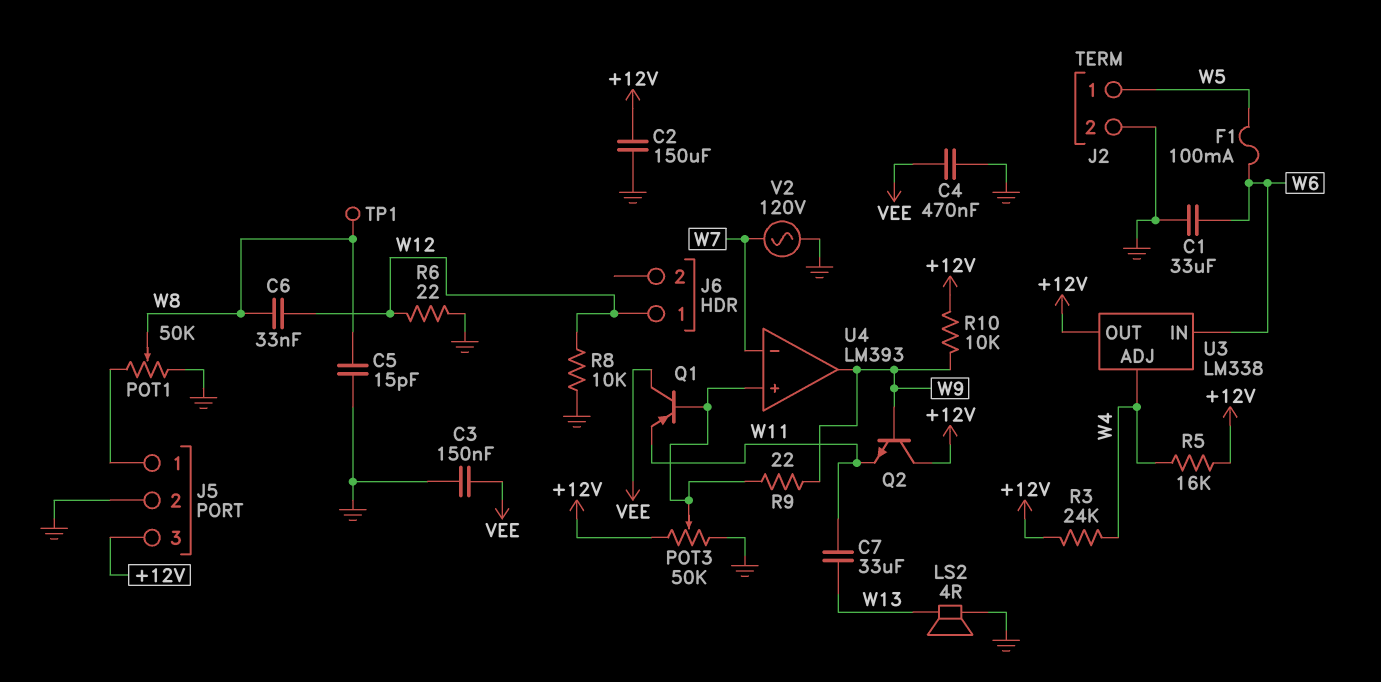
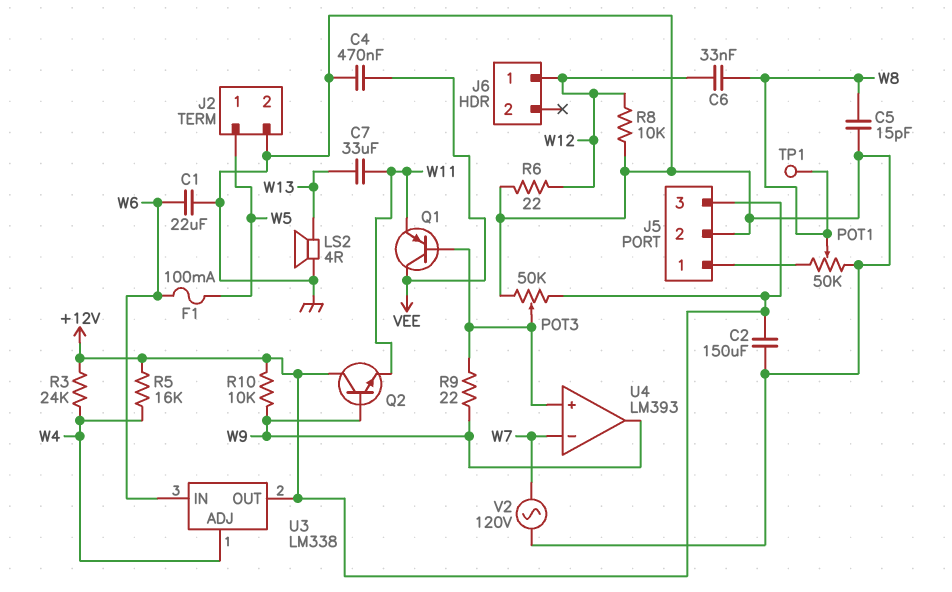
C1: 33uF (GND, W6) -> 22uF (GND, W6)
C3: 150nF (GND, VEE) -> none

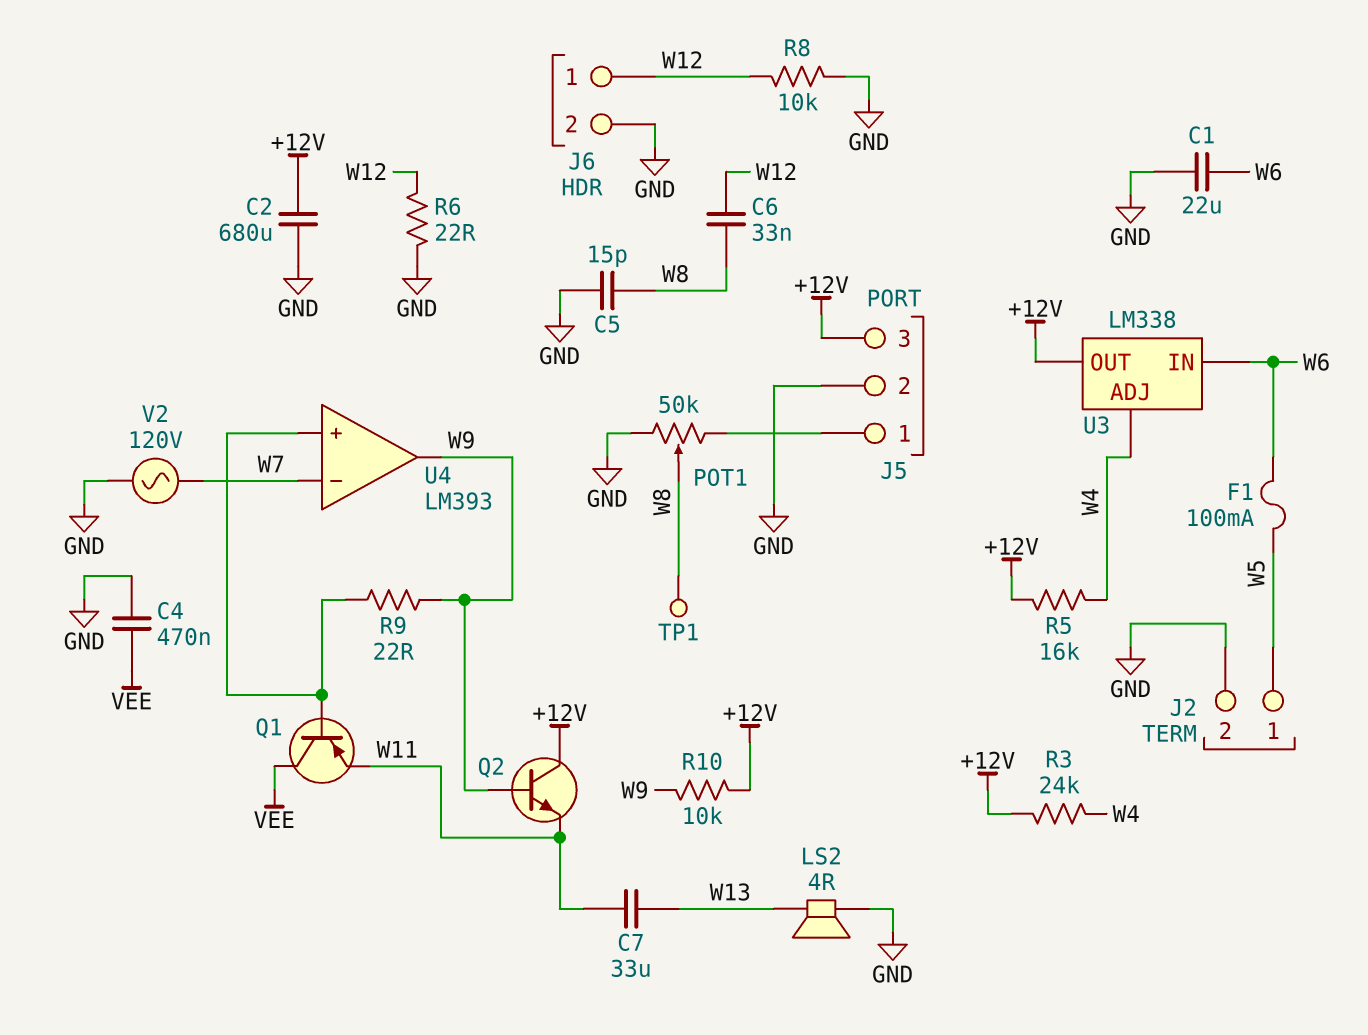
C2: 150uF (+12V, GND) -> 680uF (+12V, GND)
J6 pin 2: none -> GND
POT3: 50k (+12V, GND, wiper U4/in+) -> none

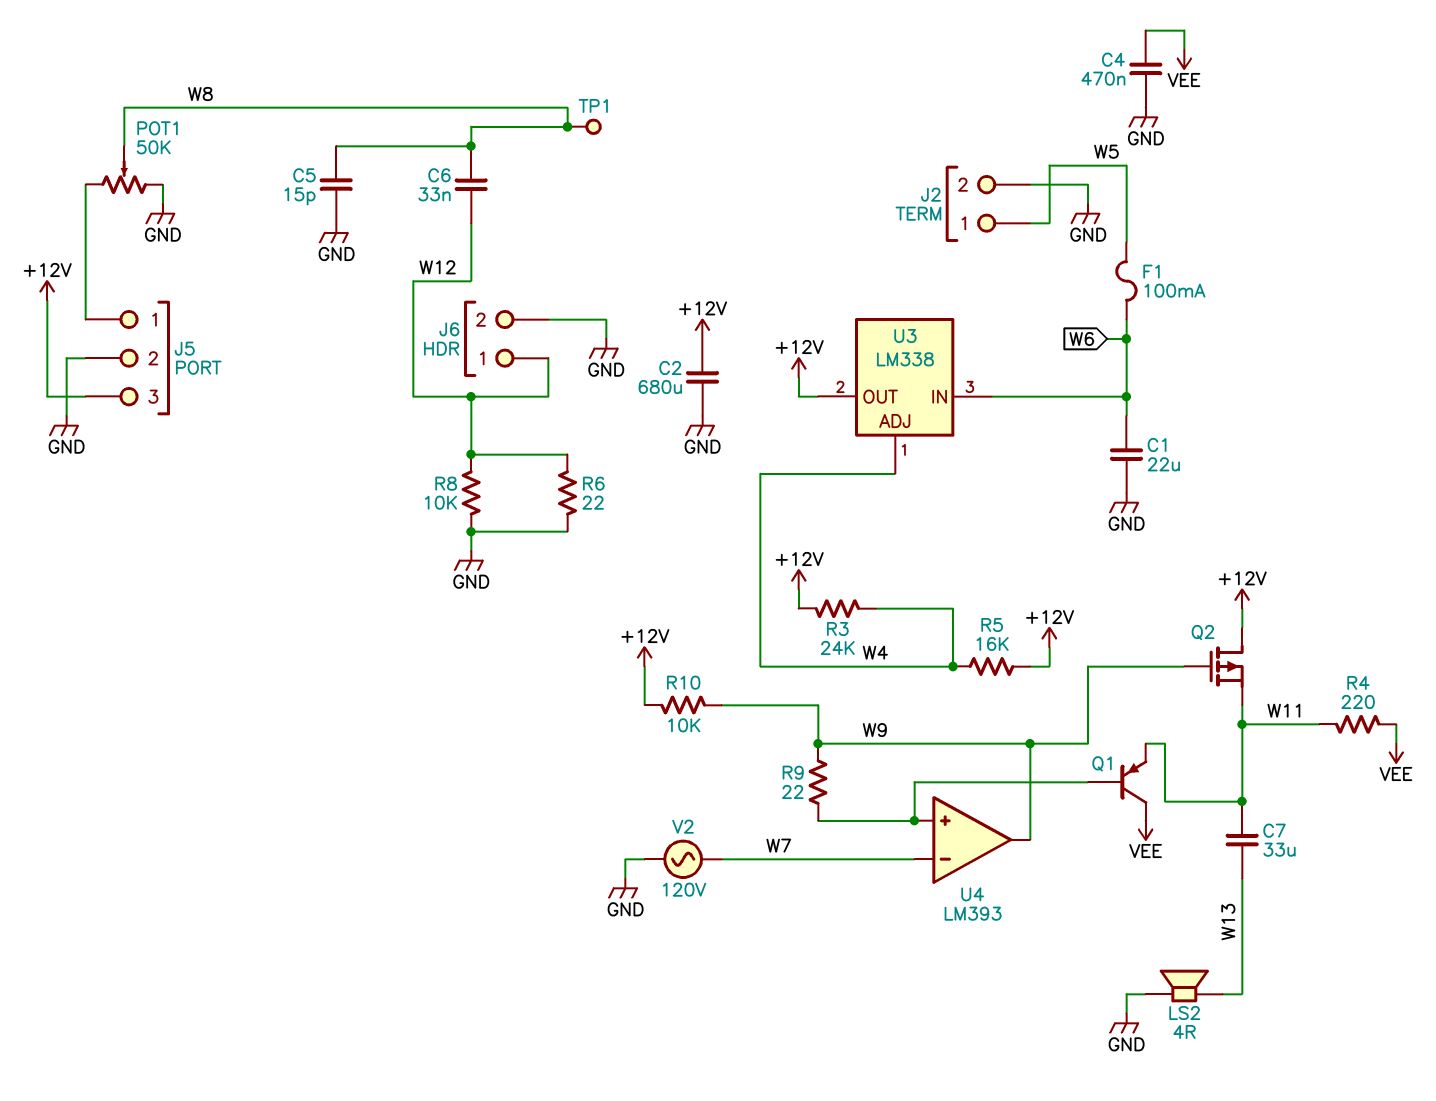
Q2: NPN (B W9, C +12V, E W11) -> PMOS (G W9, D +12V, S W11)
R4: none -> 220 (VEE, W11)

